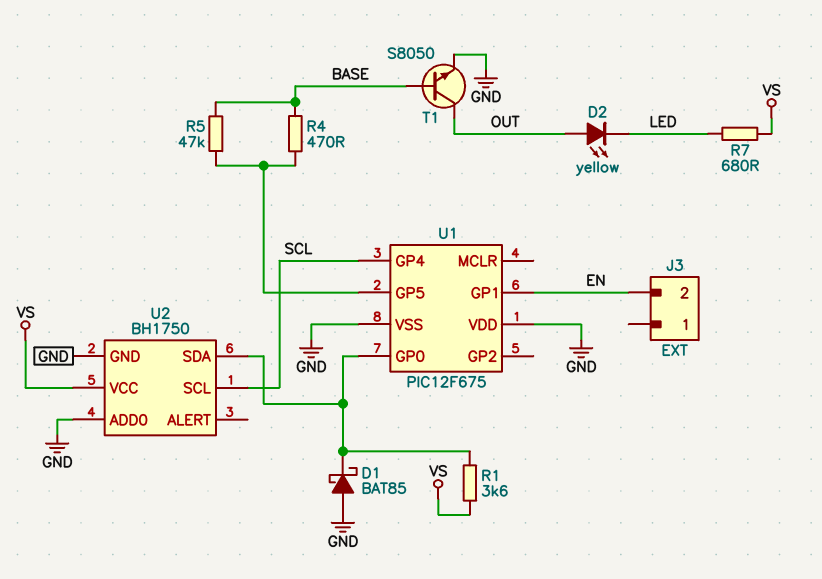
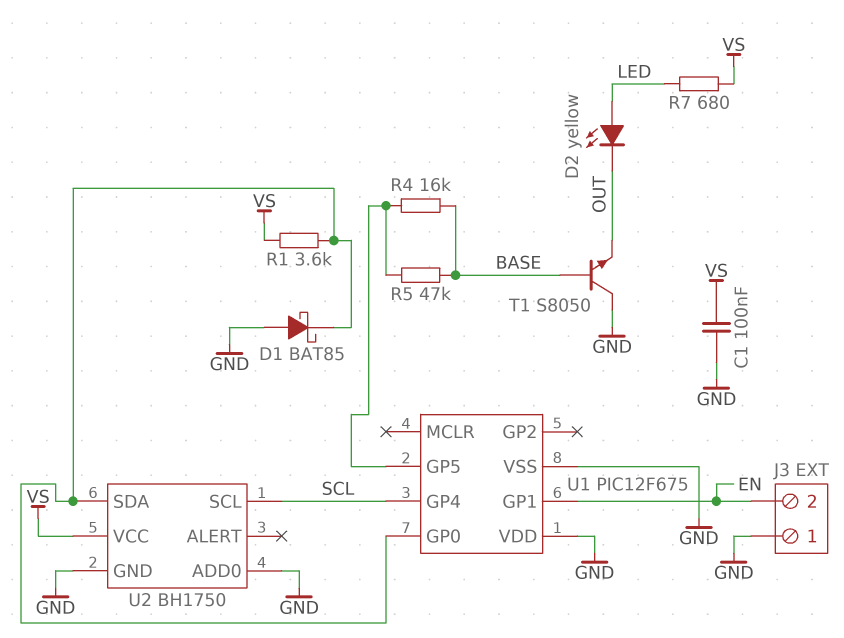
C1: none -> 100nF (GND, VS)
D2: LED yellow (A OUT, K LED) -> LED yellow (A LED, K OUT)
J3 pin 1: none -> GND
R4: 470 (BASE, U1/GP5) -> 16k (BASE, U1/GP5)
T1: NPN S8050 (B BASE, C OUT, E GND) -> NPN S8050 (B BASE, C GND, E OUT)

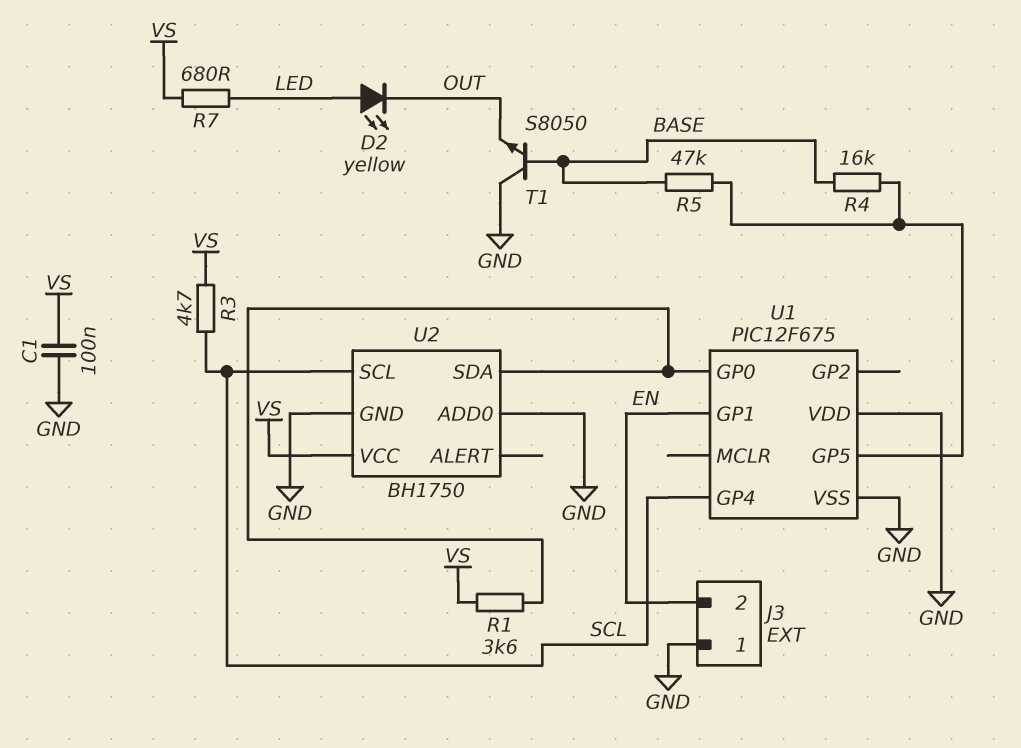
D1: schottky BAT85 (A GND, K U1/GP0) -> none
R3: none -> 4.7k (SCL, VS)

